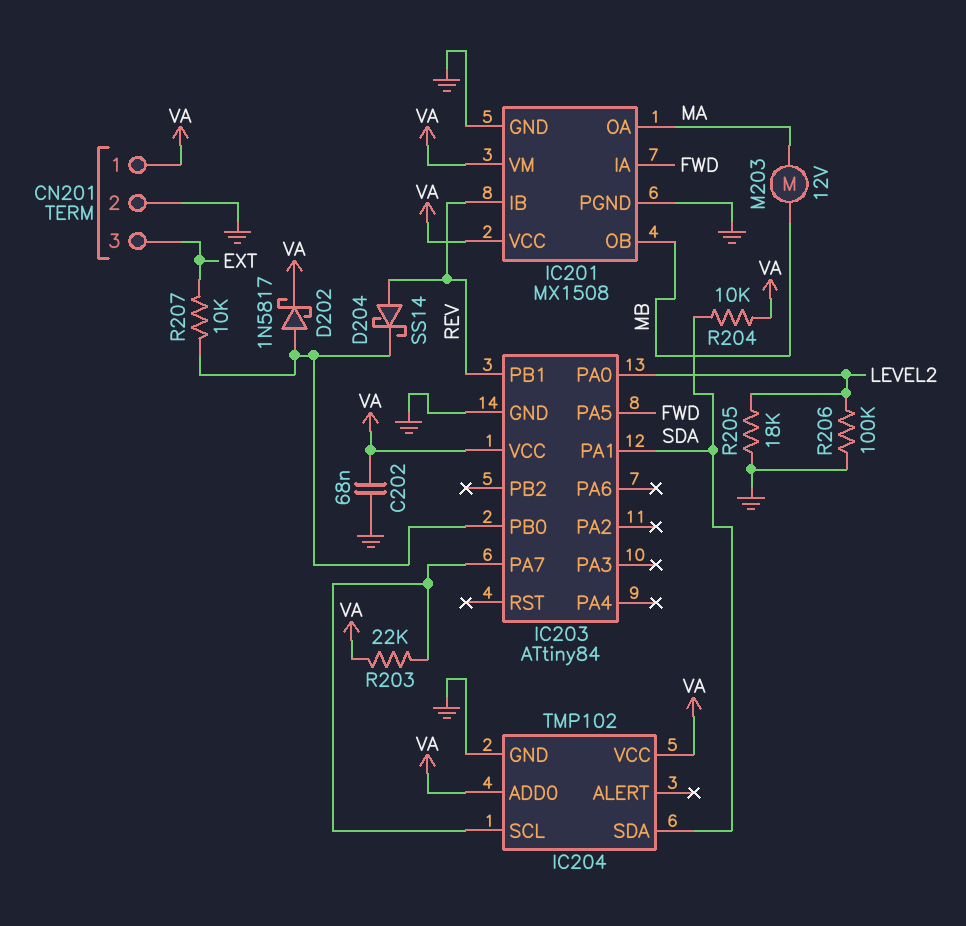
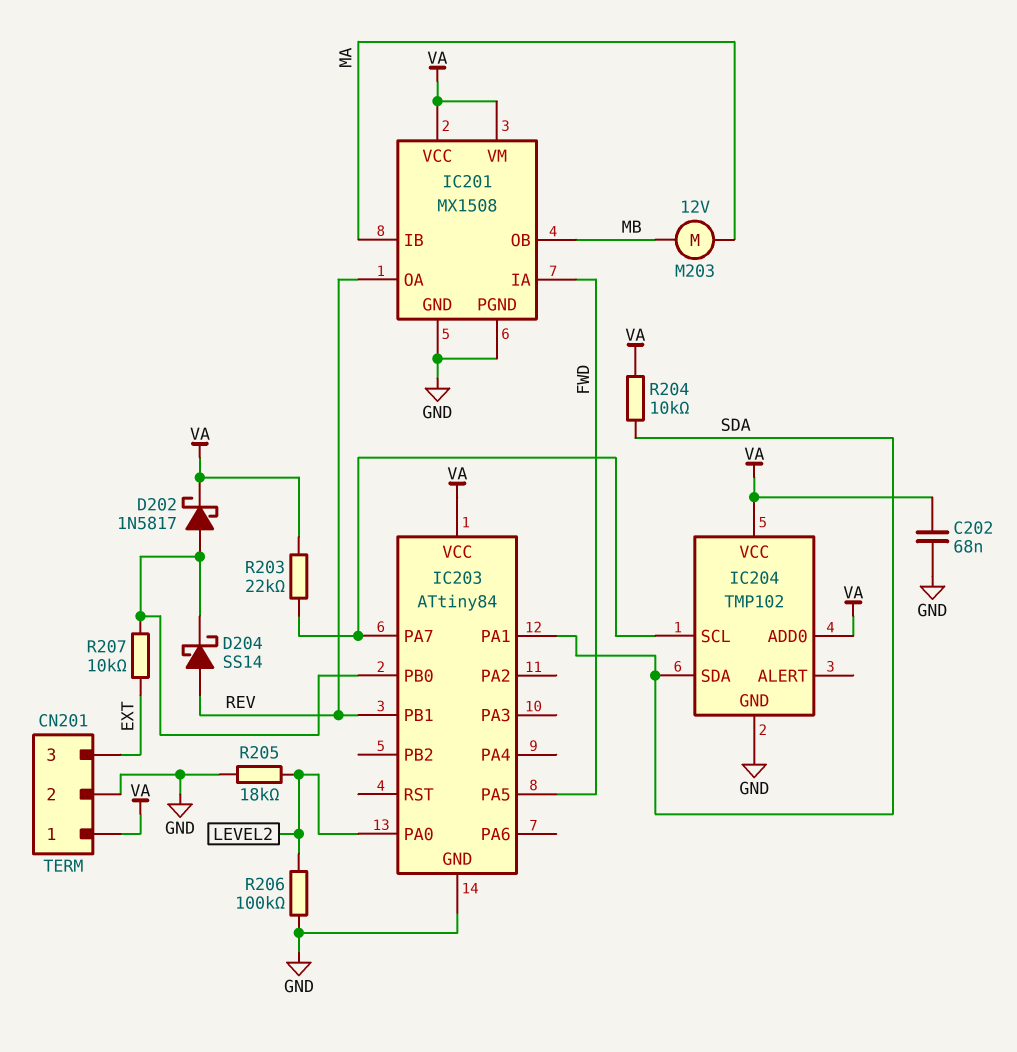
IC201 pin IB: REV -> MA
IC201 pin OA: MA -> REV

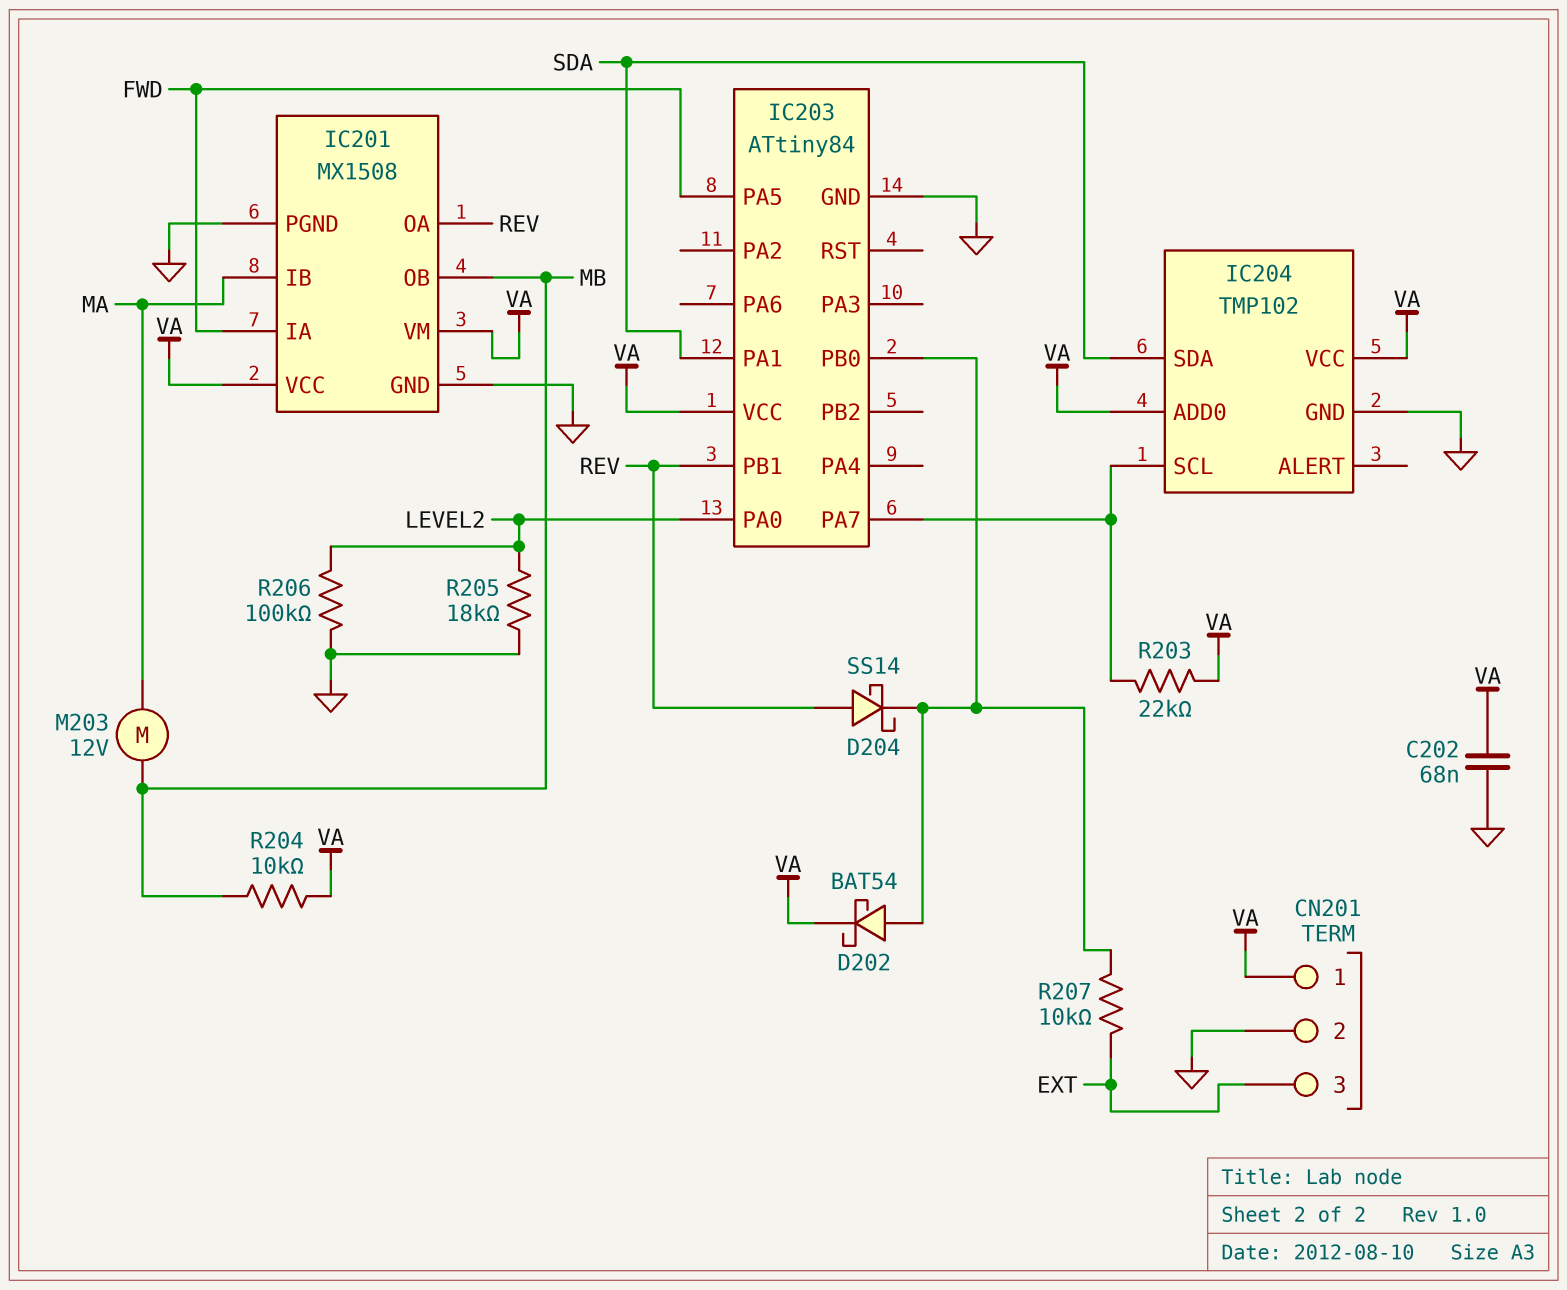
D202: schottky 1N5817 (A IC203/PB0, K VA) -> schottky BAT54 (A IC203/PB0, K VA)
R204: 10k (SDA, VA) -> 10k (MB, VA)

